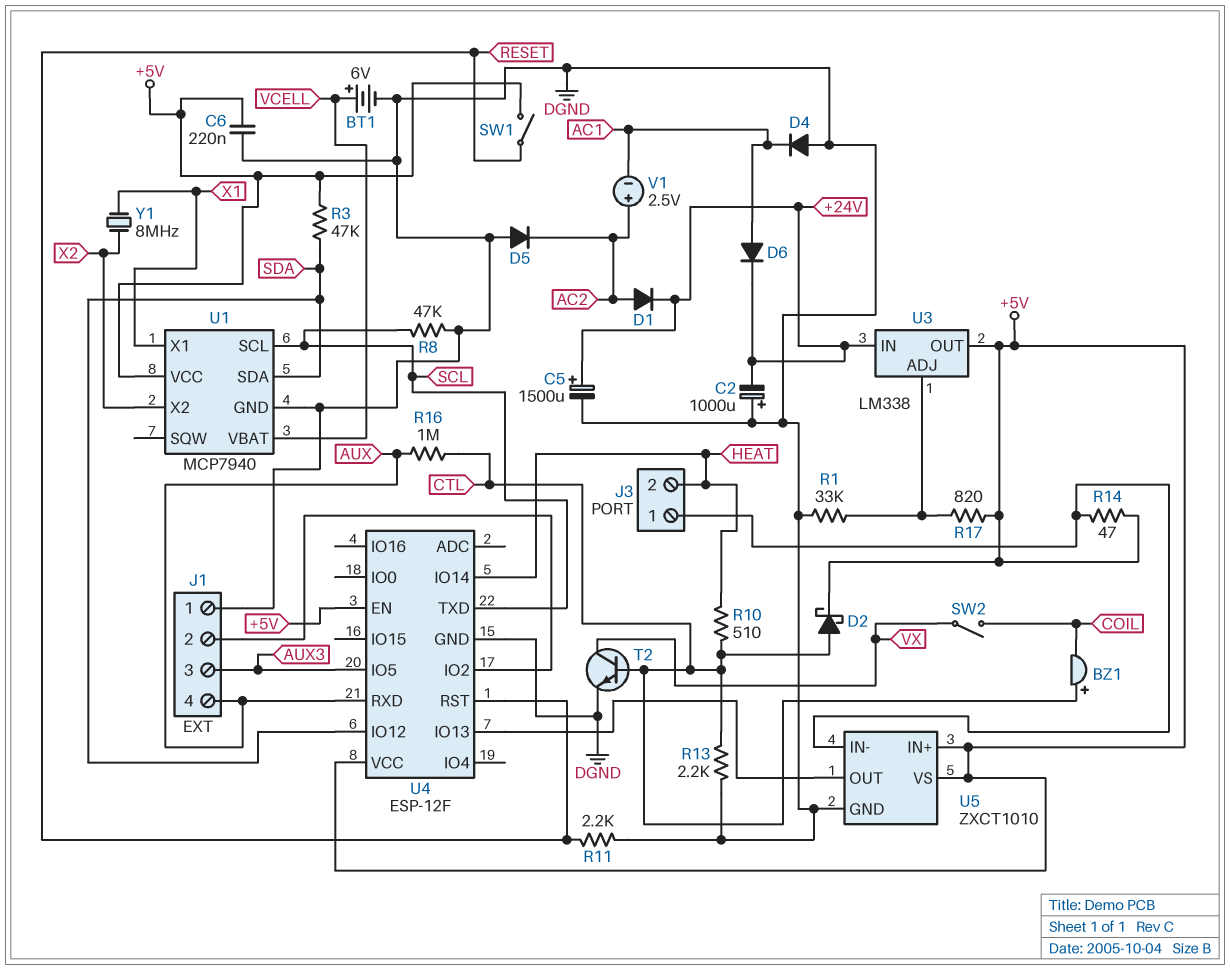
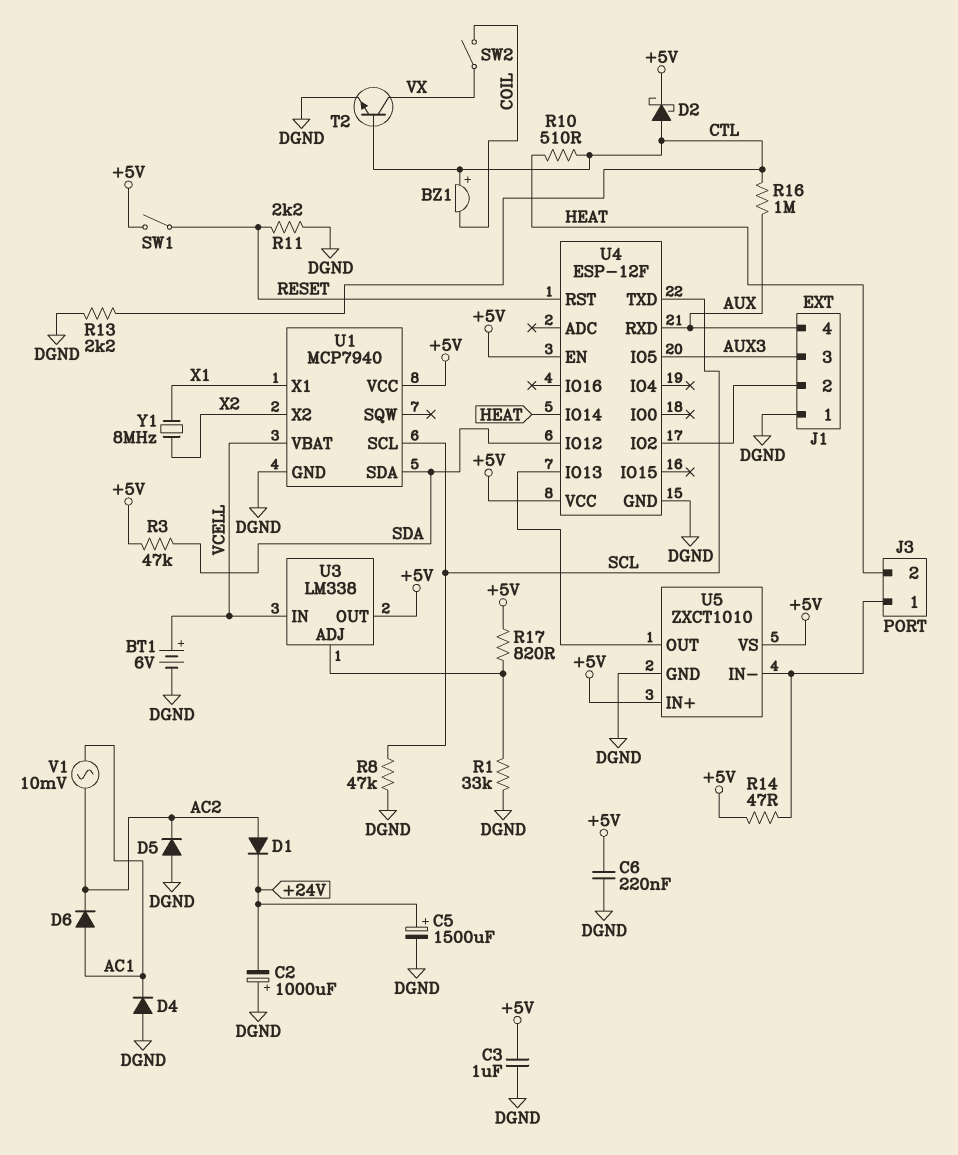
C3: none -> 1uF (+5V, DGND)
D6: diode (A AC1, K +24V) -> diode (A AC1, K AC2)
U3 pin IN: +24V -> VCELL
V1: 2.5V (plus AC2, minus AC1) -> AC 10mV (AC1, AC2)

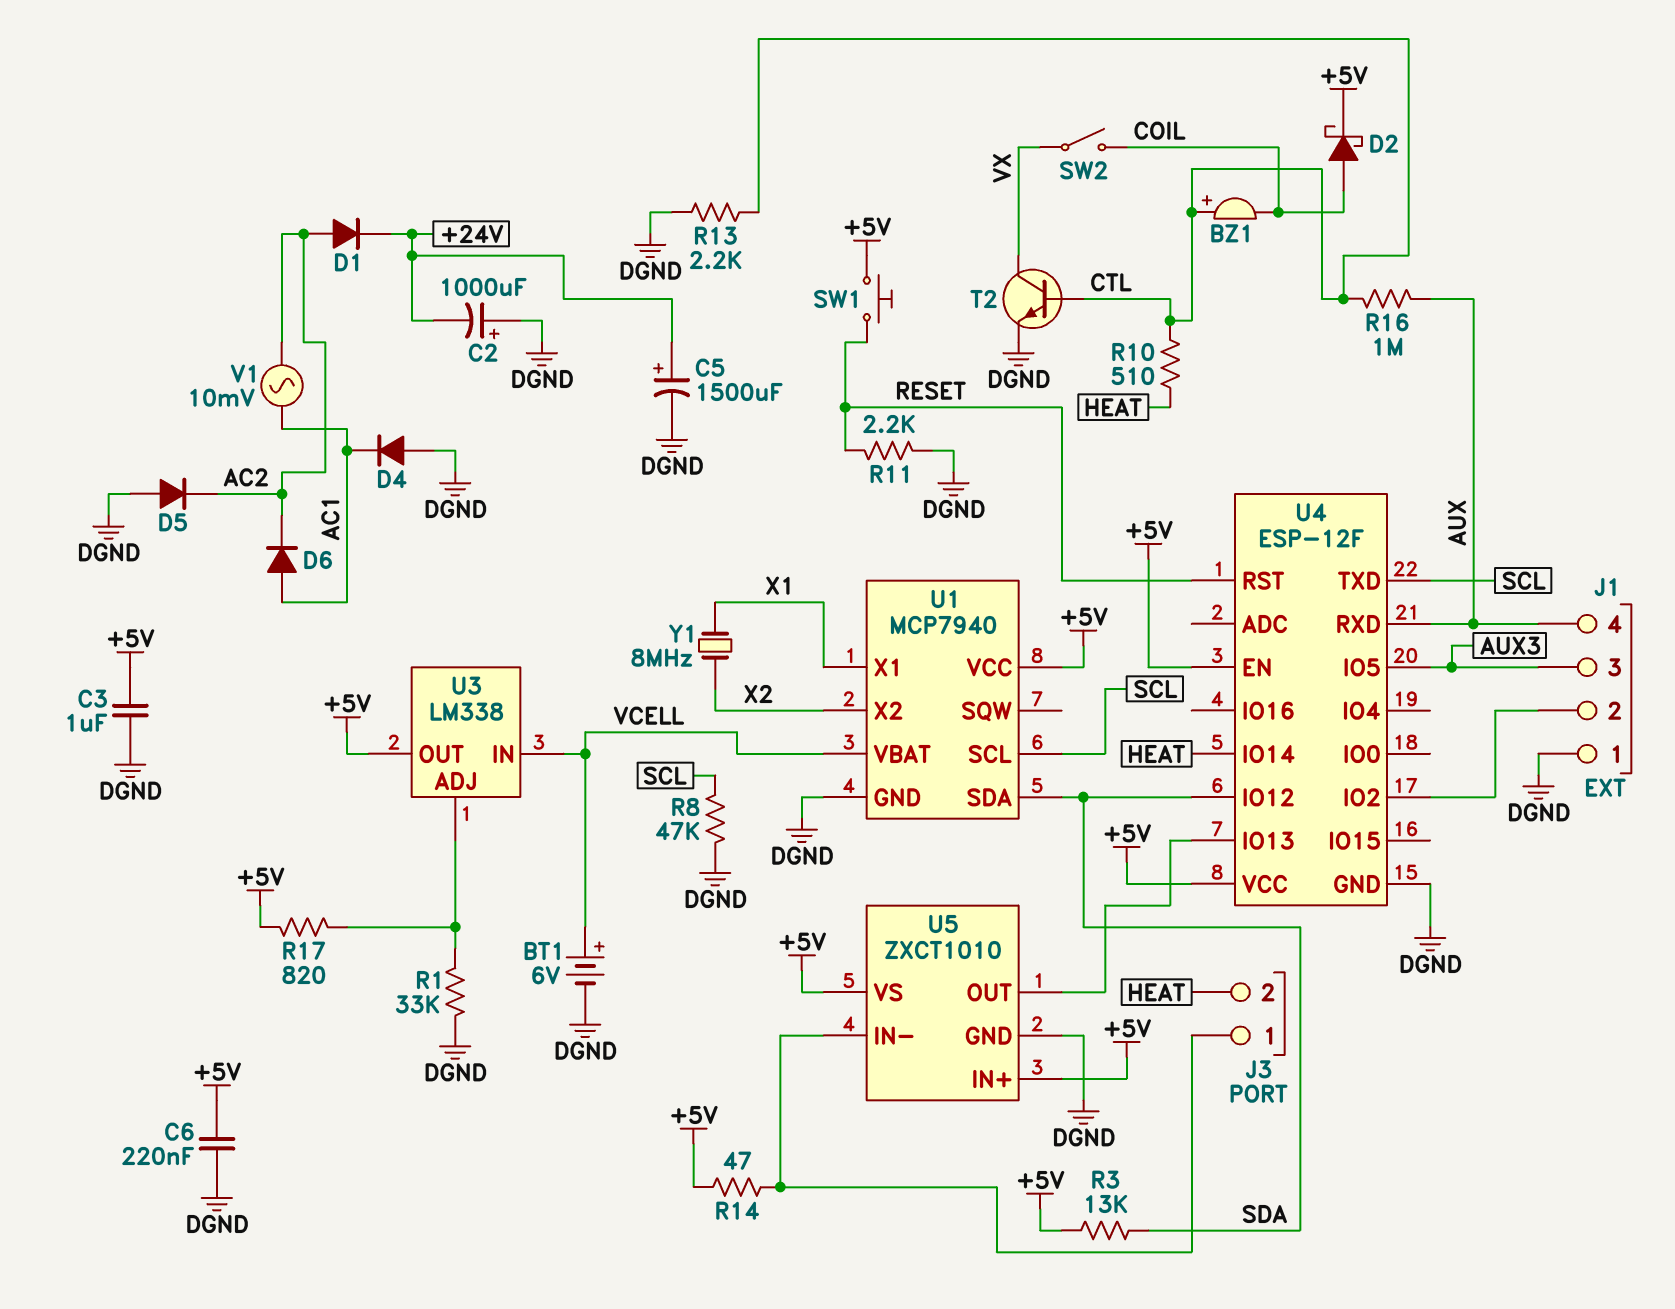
D2: schottky (A CTL, K +5V) -> schottky (A COIL, K +5V)
R3: 47k (+5V, SDA) -> 13k (+5V, SDA)
SW1: switch (+5V, RESET) -> button (+5V, RESET)

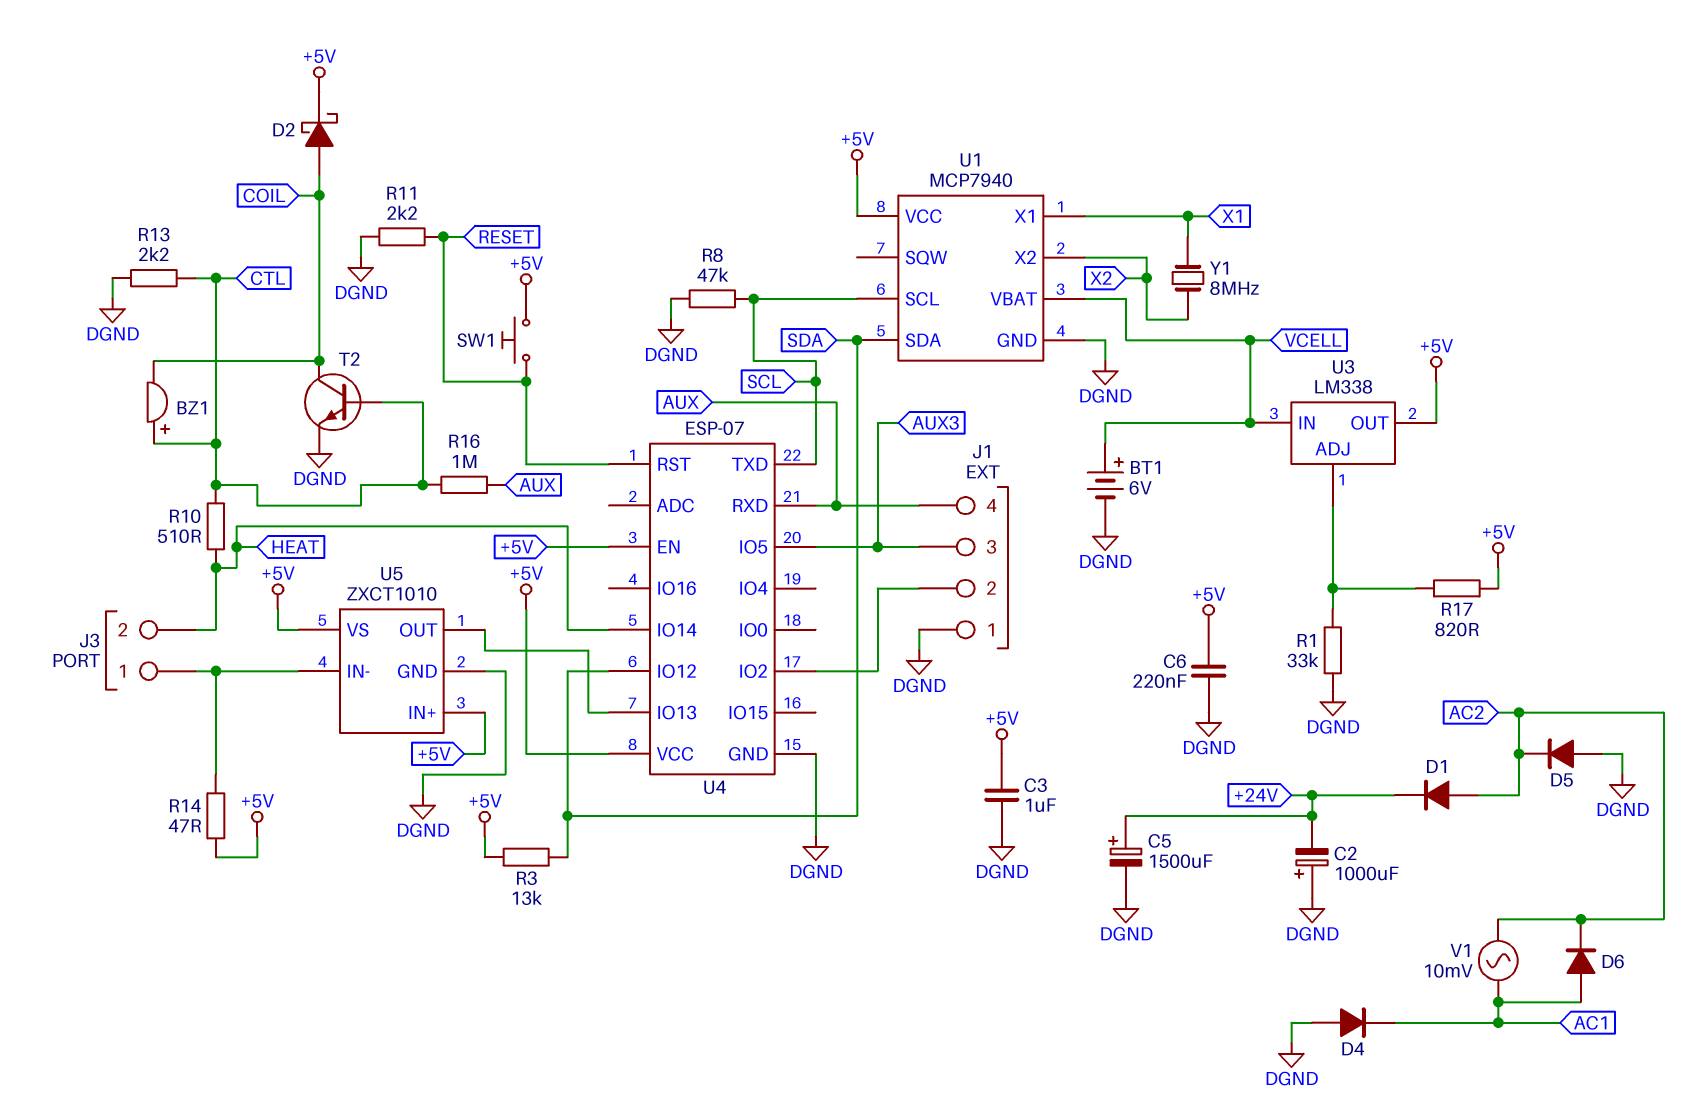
SW2: switch (COIL, VX) -> none
T2: NPN (B CTL, C VX, E DGND) -> NPN (B CTL, C COIL, E DGND)
U4: ESP-12F -> ESP-07

